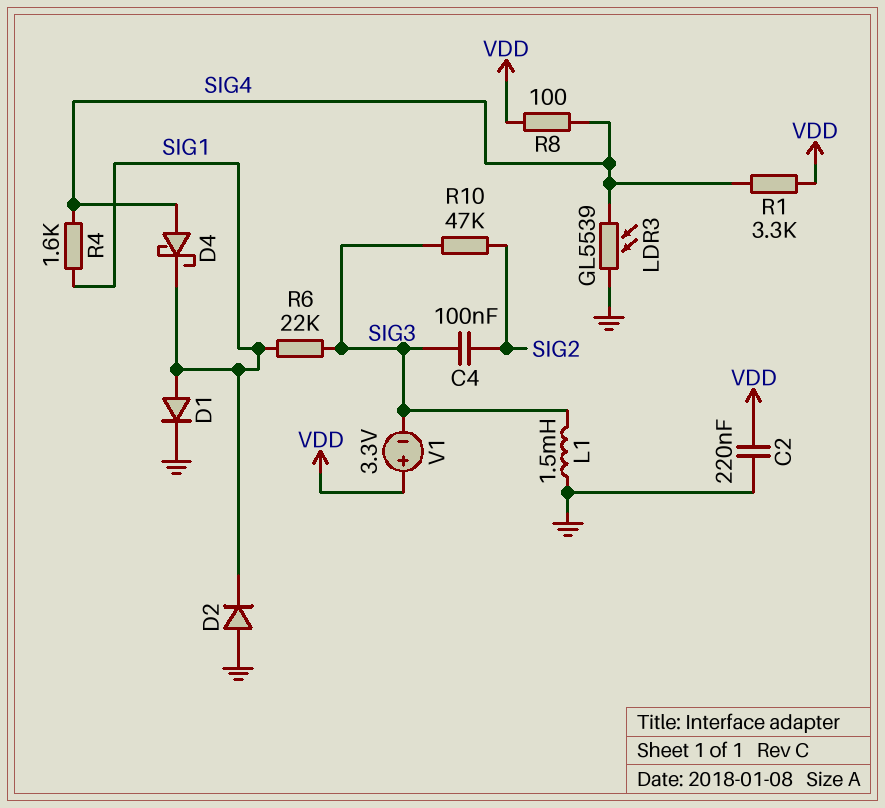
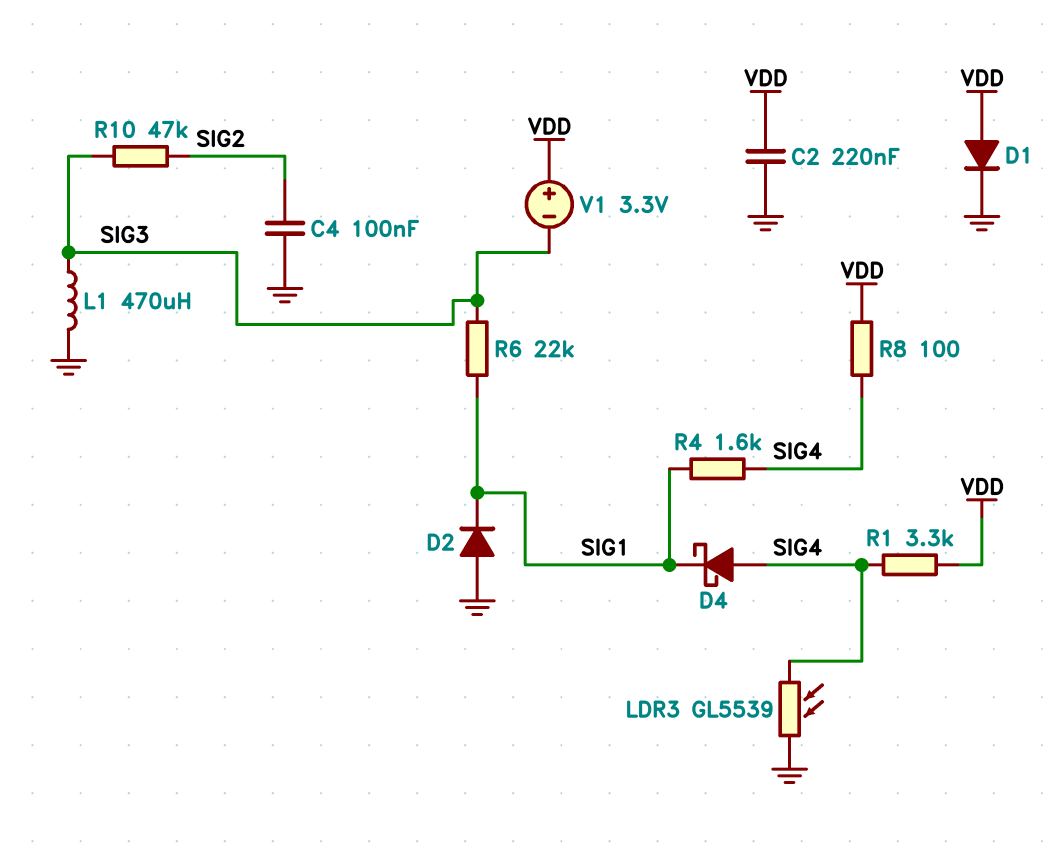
C4: 100nF (SIG2, SIG3) -> 100nF (GND, SIG2)
D1: diode (A SIG1, K GND) -> diode (A VDD, K GND)
L1: 1.5mH (GND, SIG3) -> 470uH (GND, SIG3)

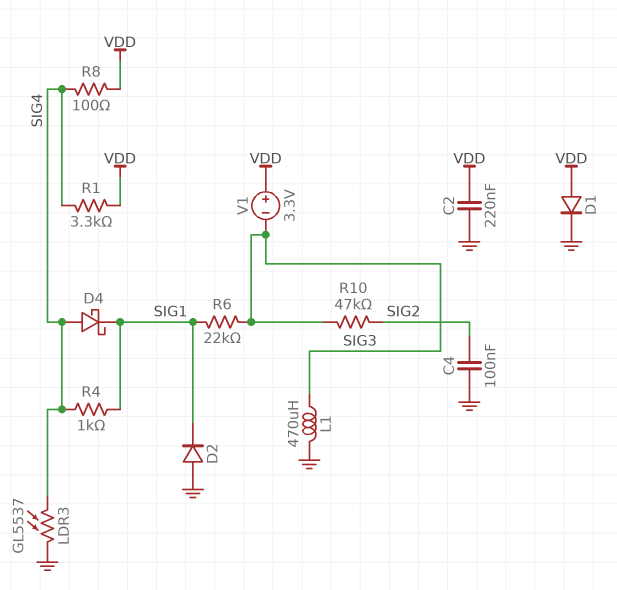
LDR3: GL5539 (GND, SIG4) -> GL5537 (GND, SIG4)
R4: 1.6k (SIG1, SIG4) -> 1k (SIG1, SIG4)

